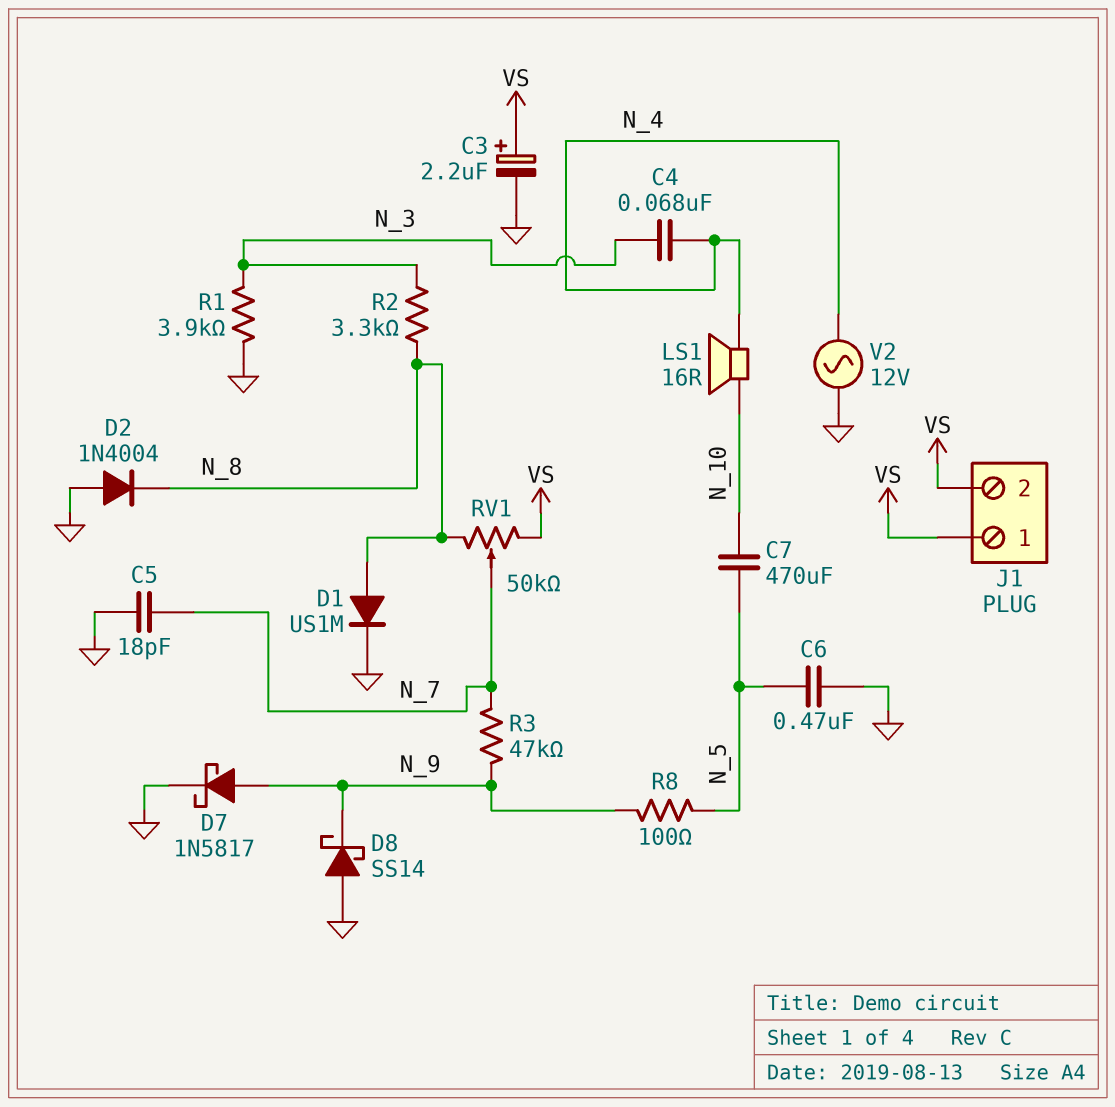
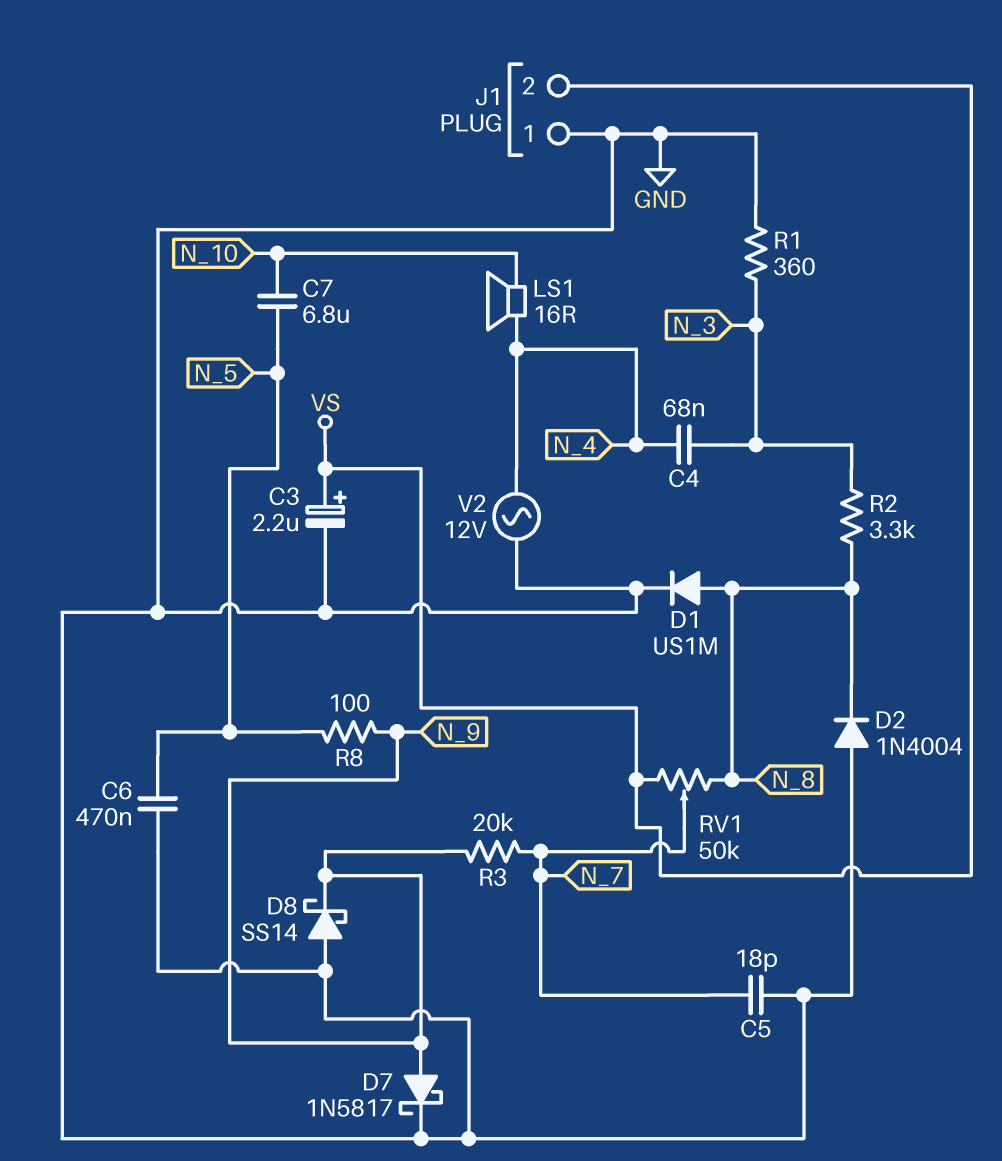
C7: 470uF (N_5, N_10) -> 6.8uF (N_5, N_10)
J1 pin 1: VS -> GND
R1: 3.9k (GND, N_3) -> 360 (GND, N_3)
R3: 47k (N_7, N_9) -> 20k (N_7, N_9)

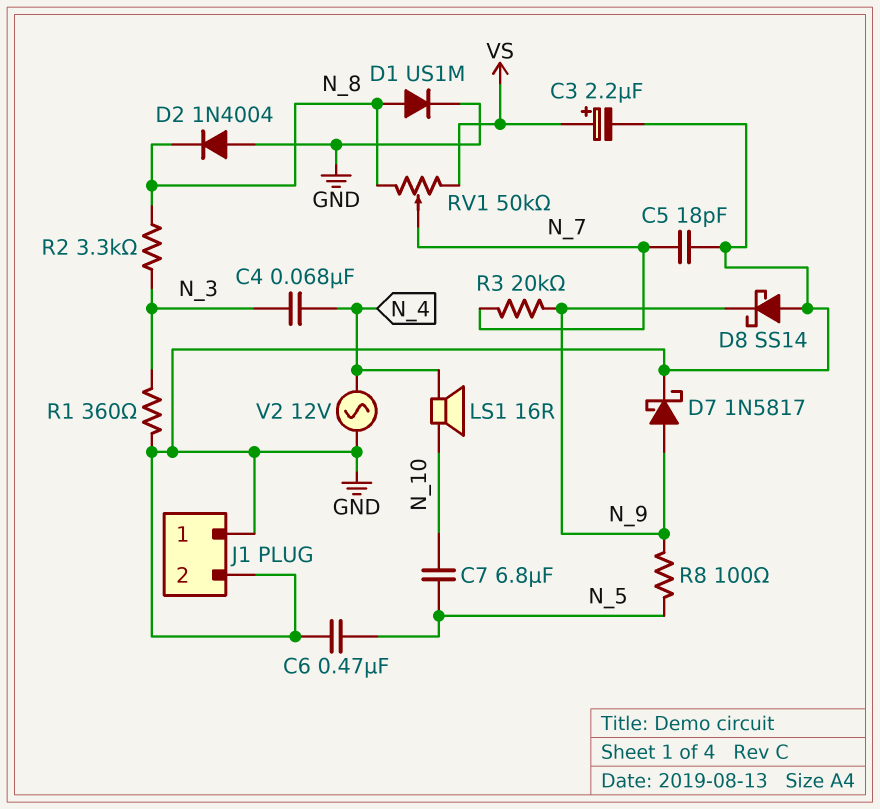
J1 pin 2: VS -> GND

